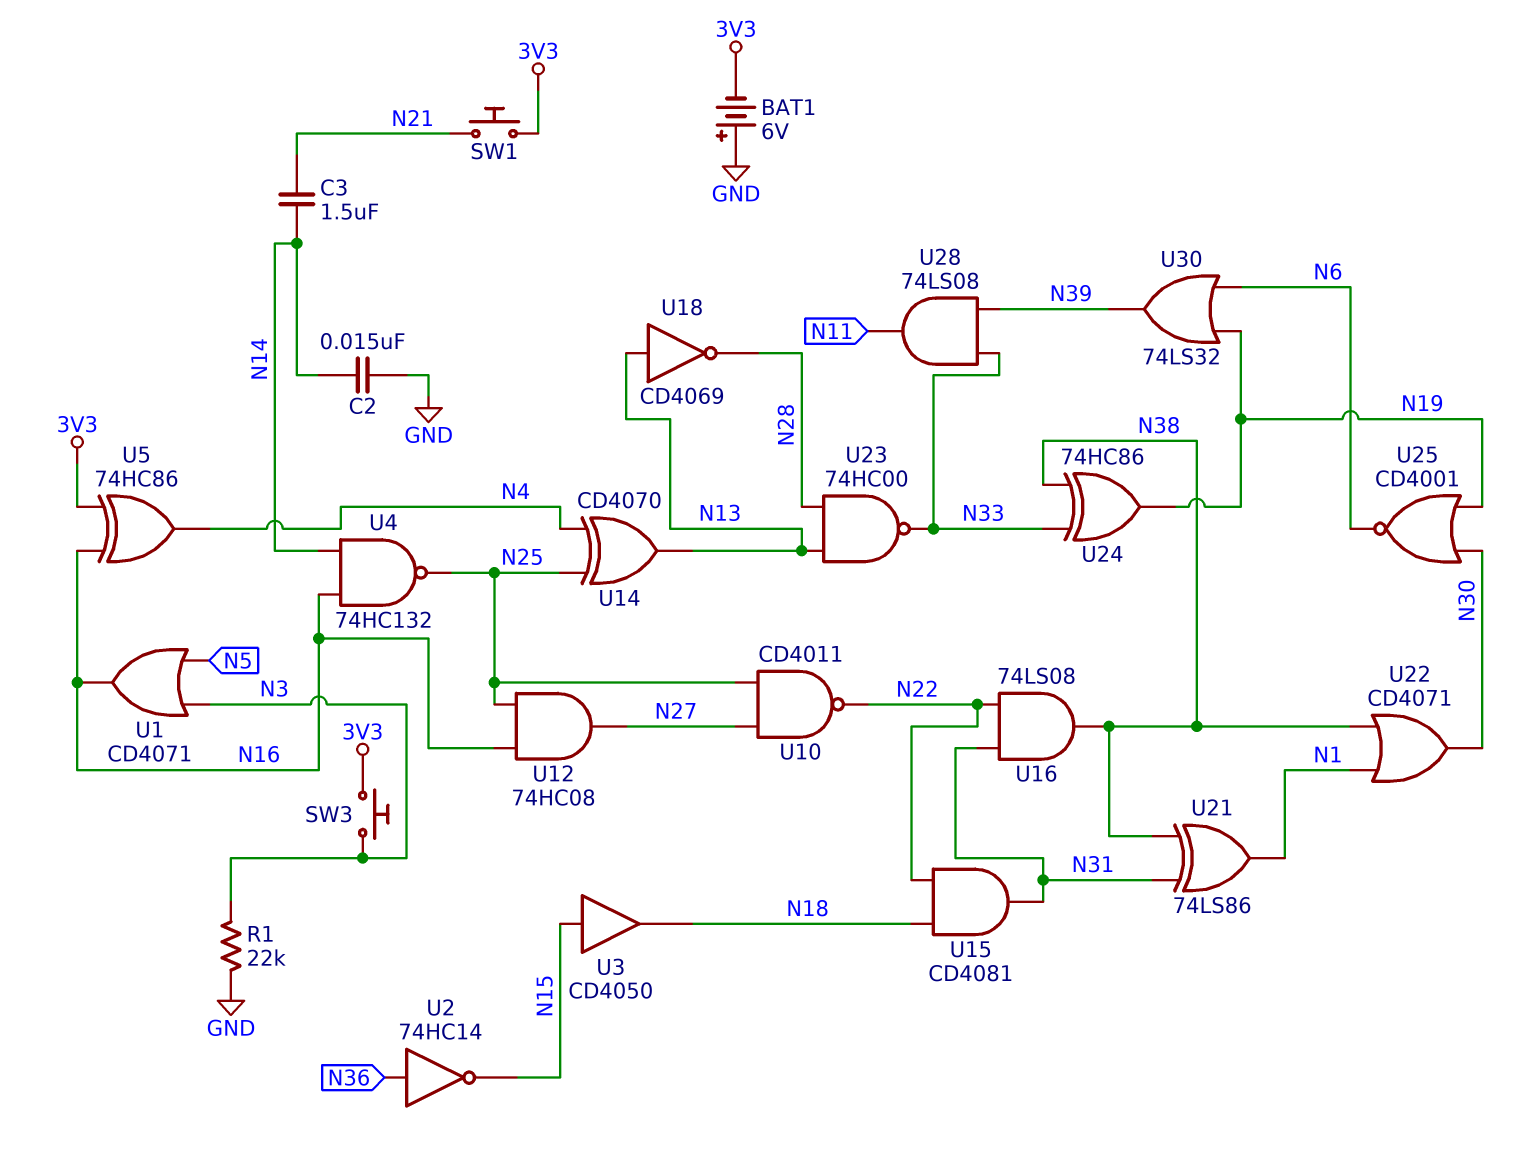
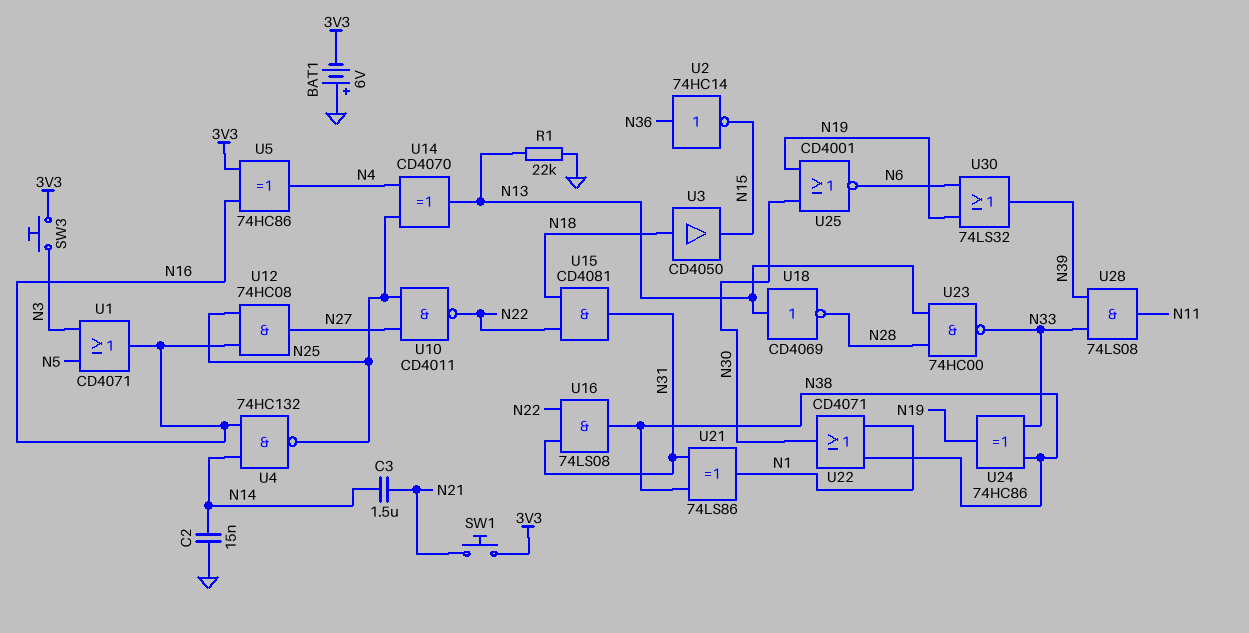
R1: 22k (GND, N3) -> 22k (GND, N13)
U3: buffer CD4050 (in N15, out N18) -> buffer CD4050 (in N18, out N15)

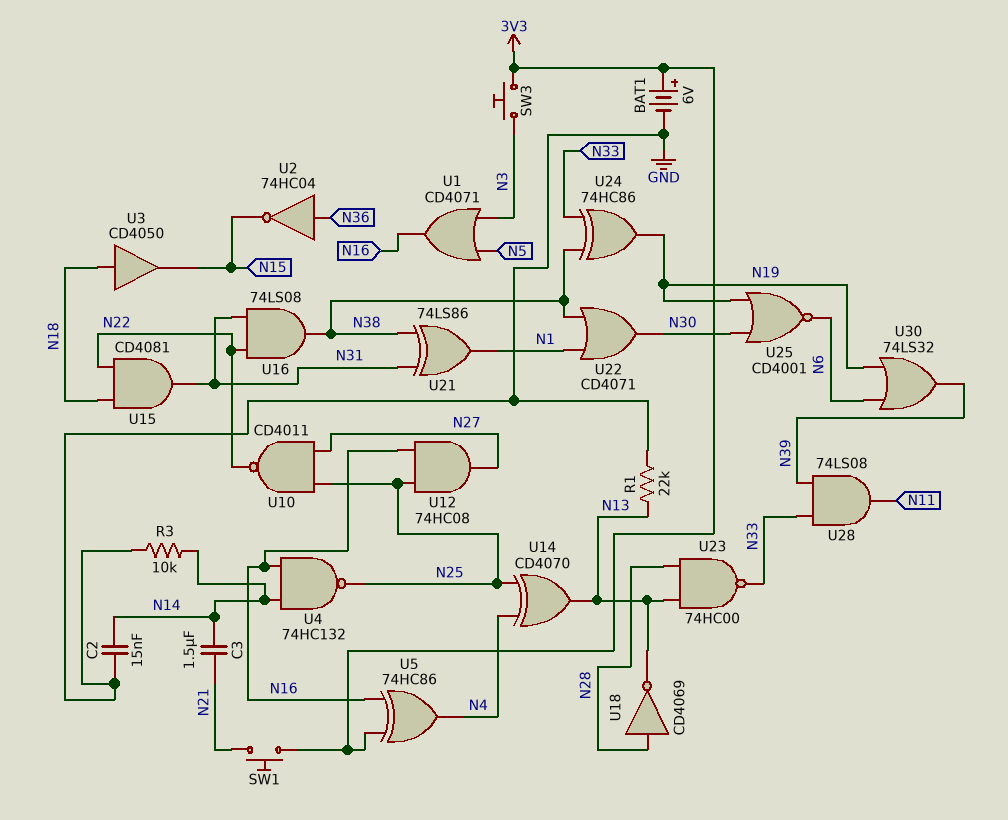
BAT1: 6V (plus GND, minus 3V3) -> 6V (plus 3V3, minus GND)
R3: none -> 10k (GND, N14)
U2: NOT 74HC14 (in N36, out N15) -> NOT 74HC04 (in N36, out N15)
U18: NOT CD4069 (in N13, out N28) -> NOT CD4069 (in N28, out N13)

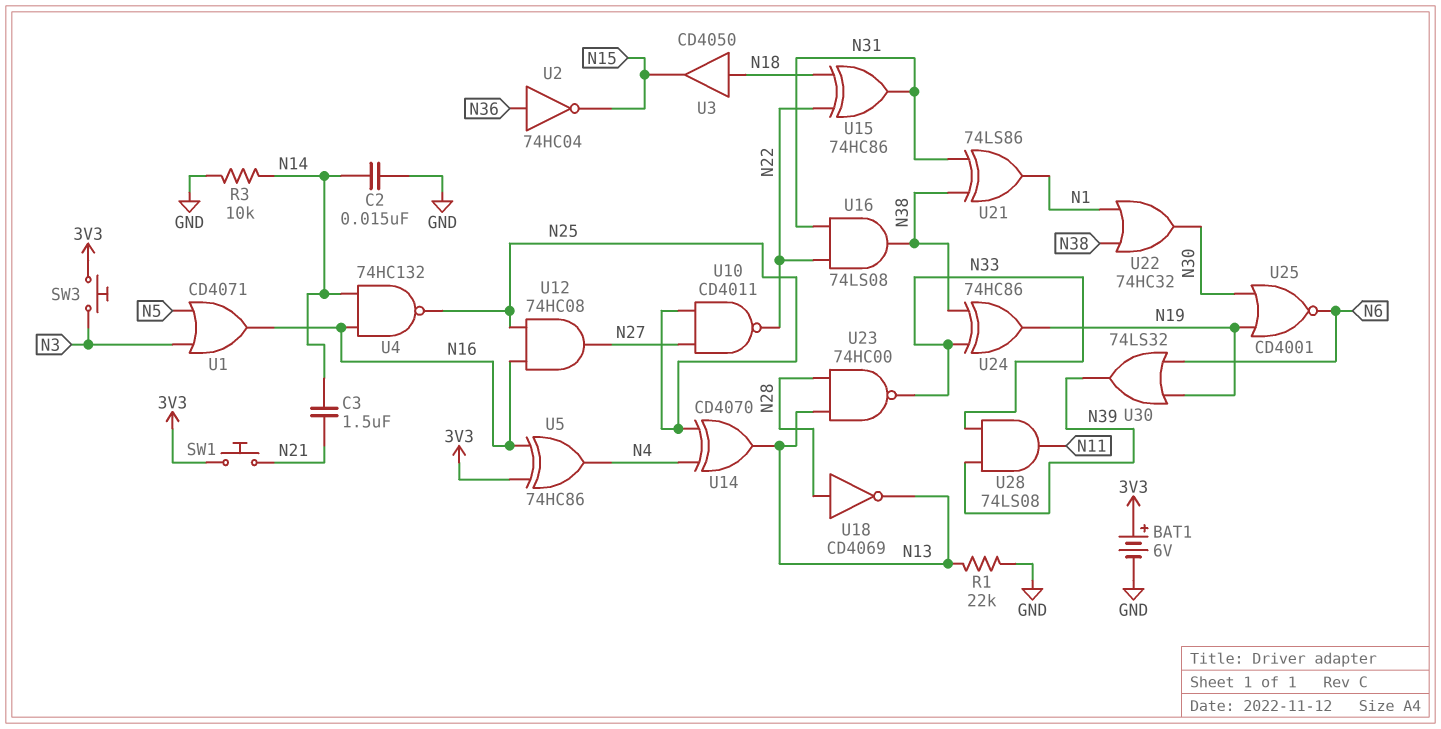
U15: AND CD4081 (in N18, in N22, out N31) -> XOR 74HC86 (in N18, in N22, out N31)
U22: OR CD4071 (in N1, in N38, out N30) -> OR 74HC32 (in N1, in N38, out N30)

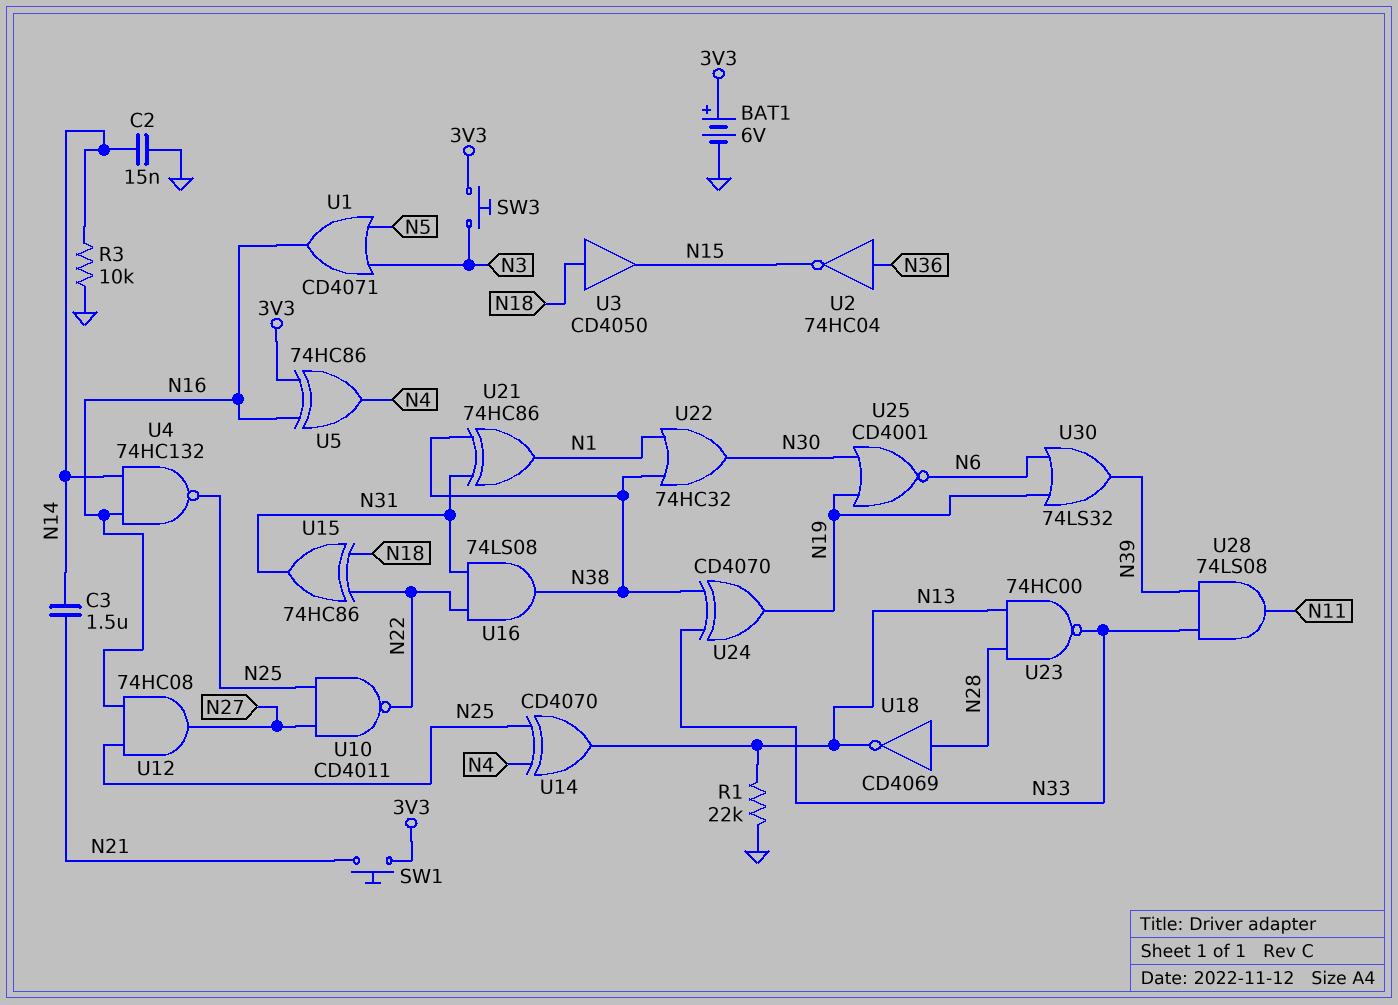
U21: XOR 74LS86 (in N31, in N38, out N1) -> XOR 74HC86 (in N31, in N38, out N1)
U24: XOR 74HC86 (in N33, in N38, out N19) -> XOR CD4070 (in N33, in N38, out N19)

